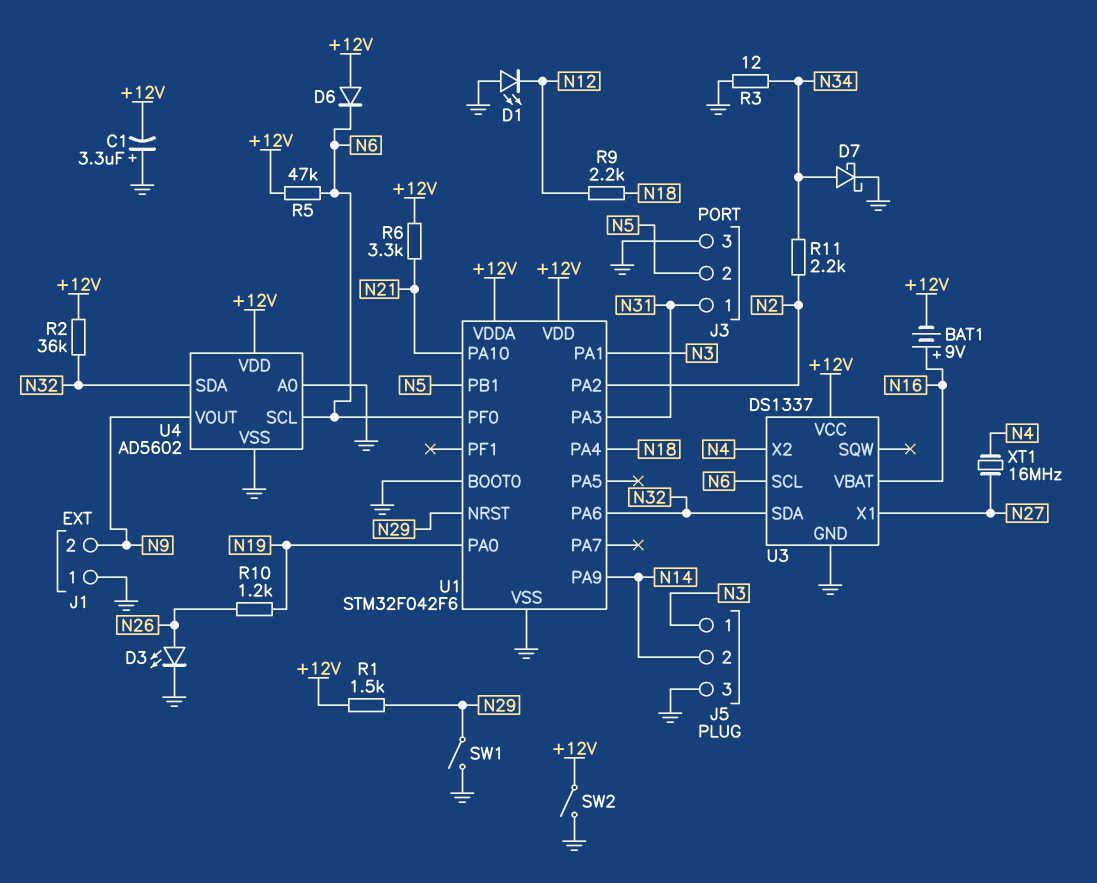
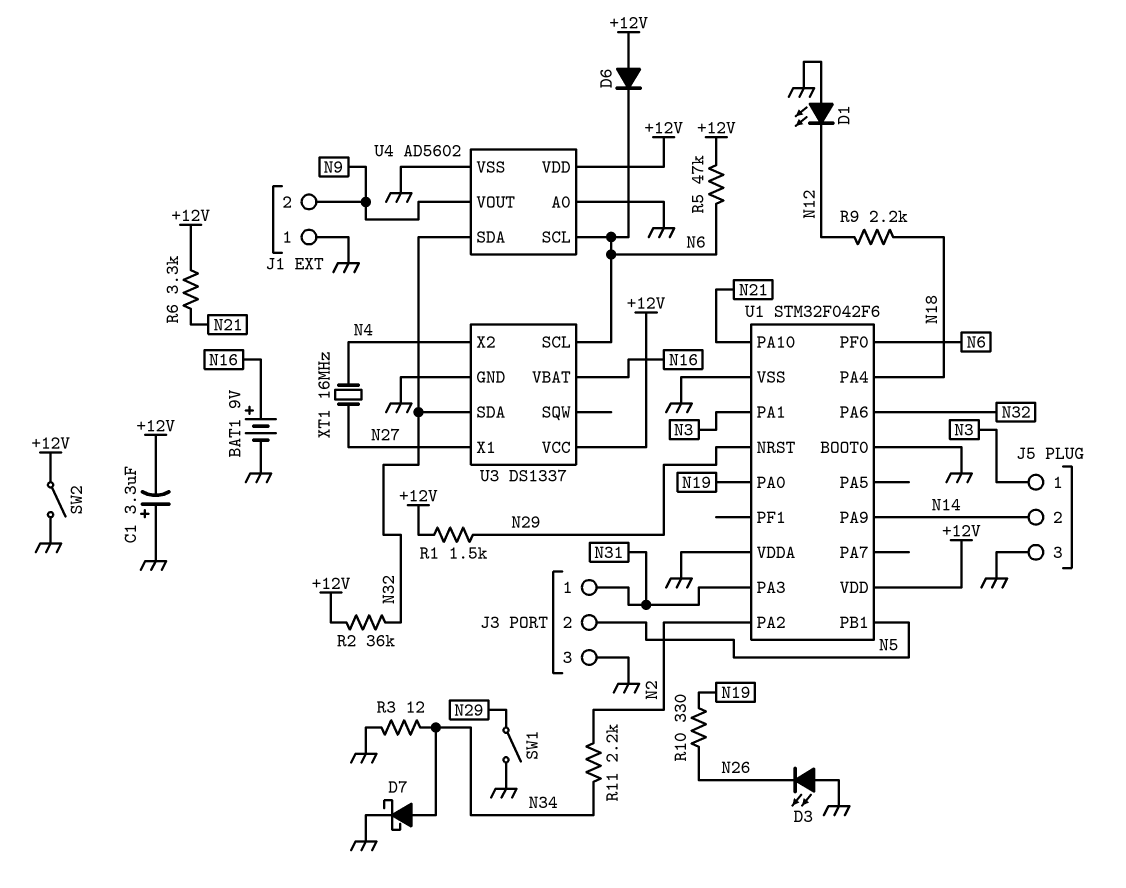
BAT1: 9V (plus N16, minus +12V) -> 9V (plus N16, minus GND)
D3: LED (A N26, K GND) -> LED (A GND, K N26)
R10: 1.2k (N19, N26) -> 330 (N19, N26)
U1 pin VDDA: +12V -> GND

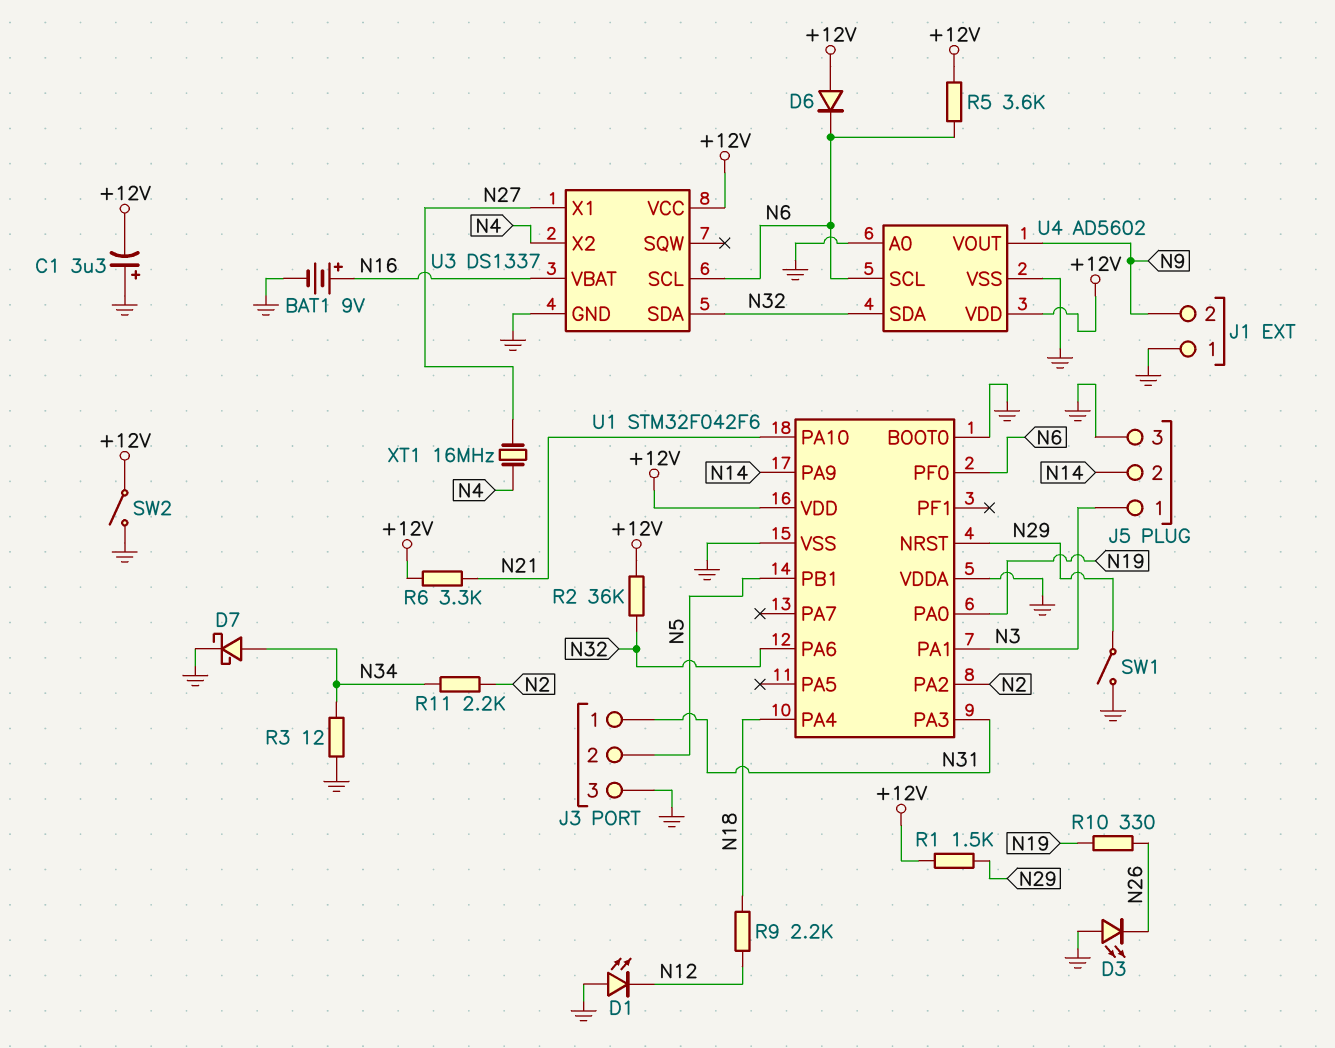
R5: 47k (+12V, N6) -> 3.6k (+12V, N6)

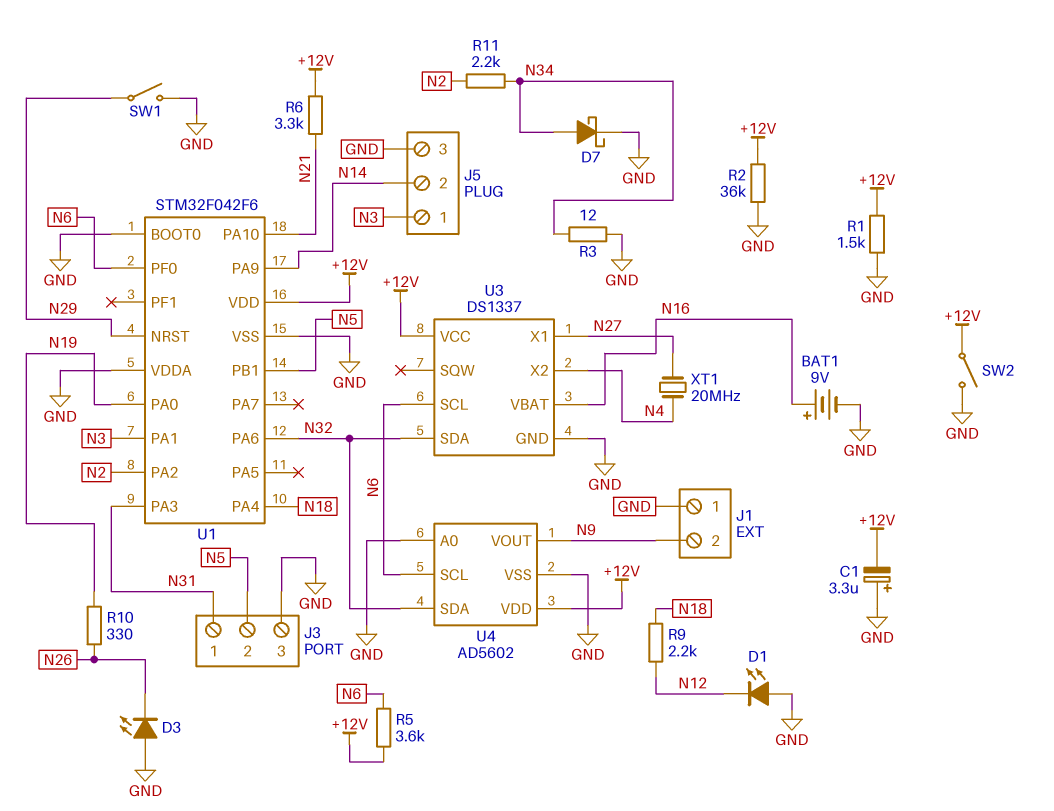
D6: diode (A +12V, K N6) -> none
R1: 1.5k (+12V, N29) -> 1.5k (+12V, GND)
R2: 36k (+12V, N32) -> 36k (+12V, GND)
XT1: 16MHz (N4, N27) -> 20MHz (N4, N27)

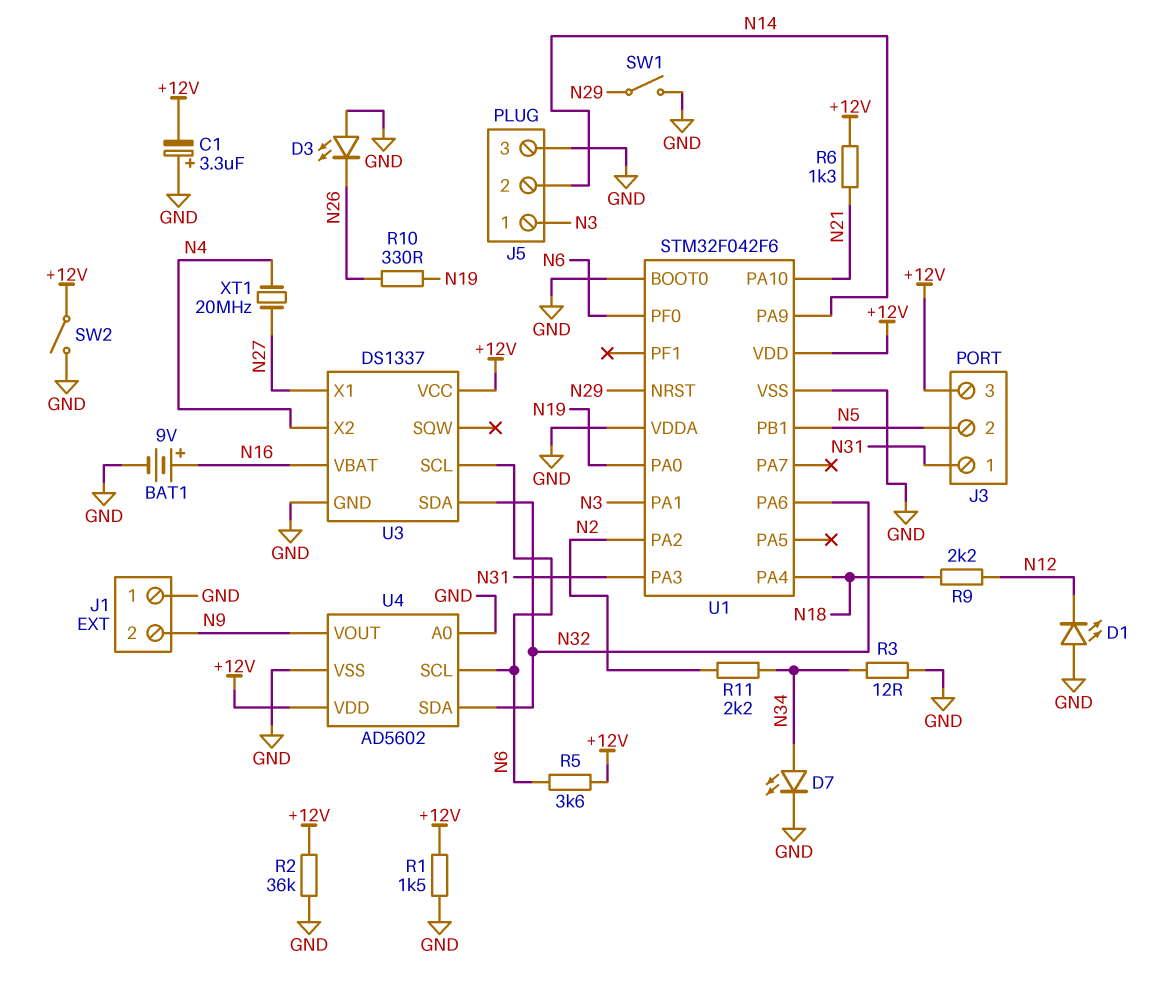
D7: schottky (A N34, K GND) -> LED (A N34, K GND)
J3 pin 3: GND -> +12V
R6: 3.3k (+12V, N21) -> 1.3k (+12V, N21)

